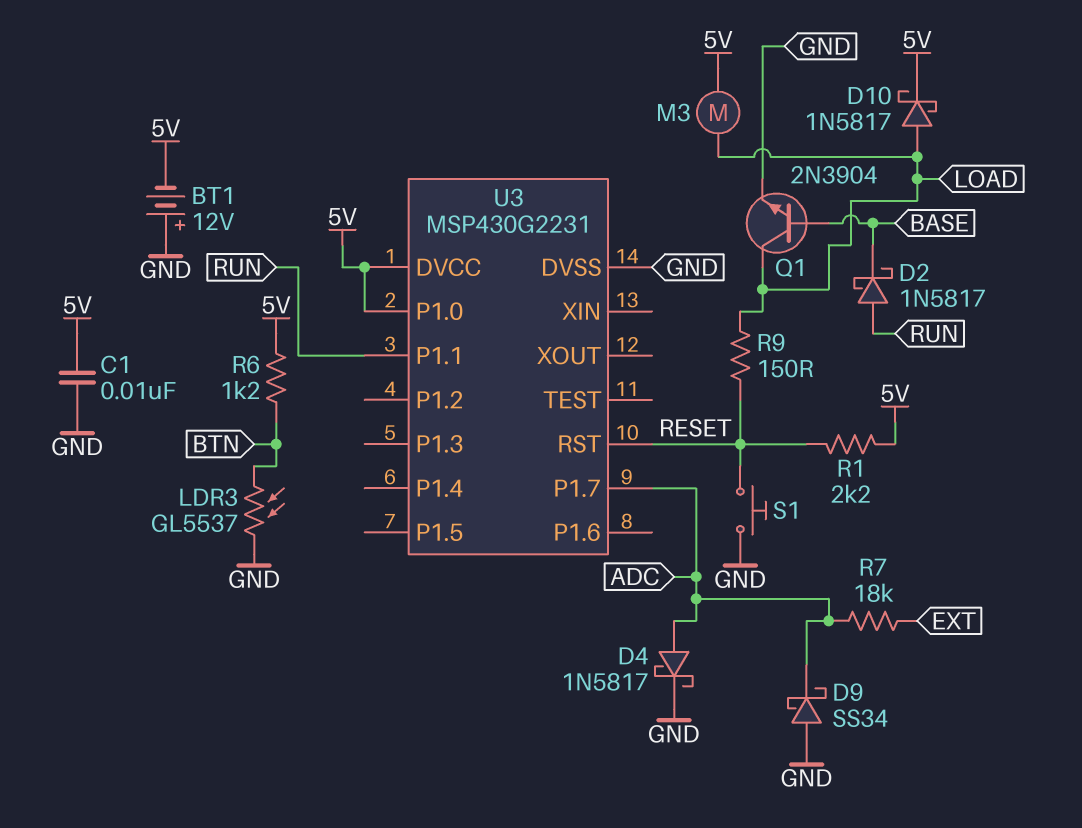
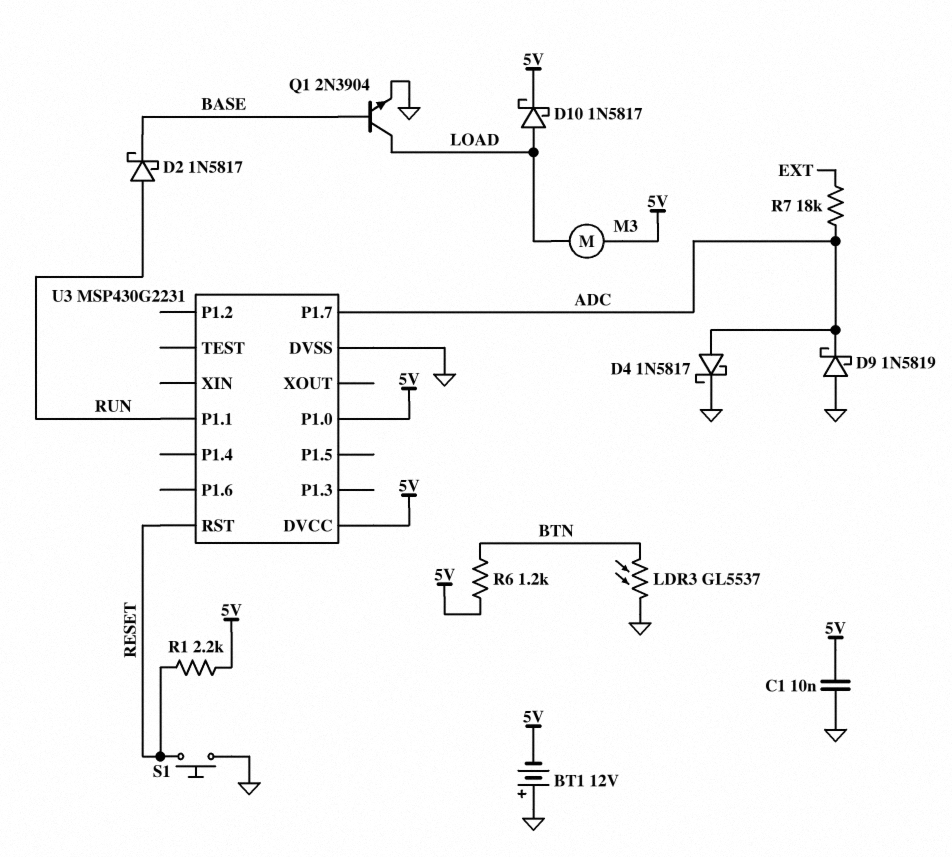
D9: schottky SS34 (A GND, K ADC) -> schottky 1N5819 (A GND, K ADC)
R9: 150 (LOAD, RESET) -> none

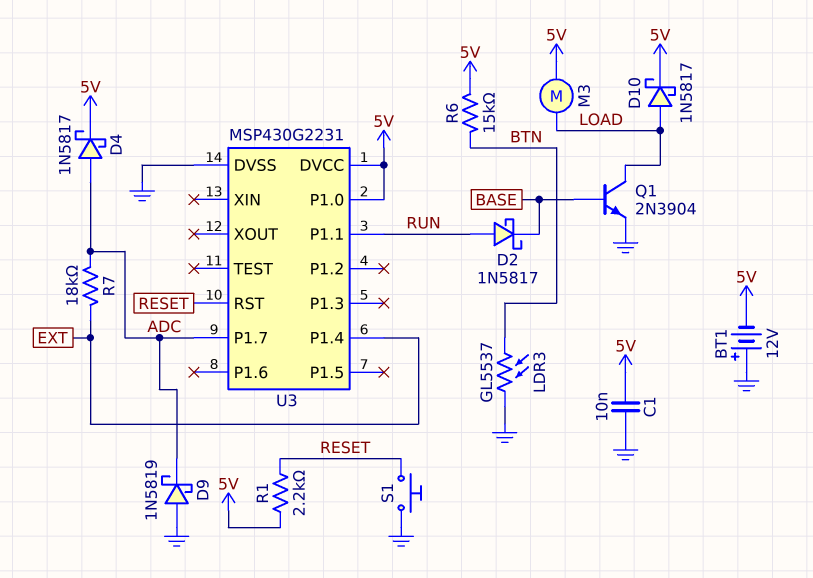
D4: schottky 1N5817 (A ADC, K GND) -> schottky 1N5817 (A ADC, K 5V)
R6: 1.2k (5V, BTN) -> 15k (5V, BTN)
U3 pin P1.4: none -> EXT

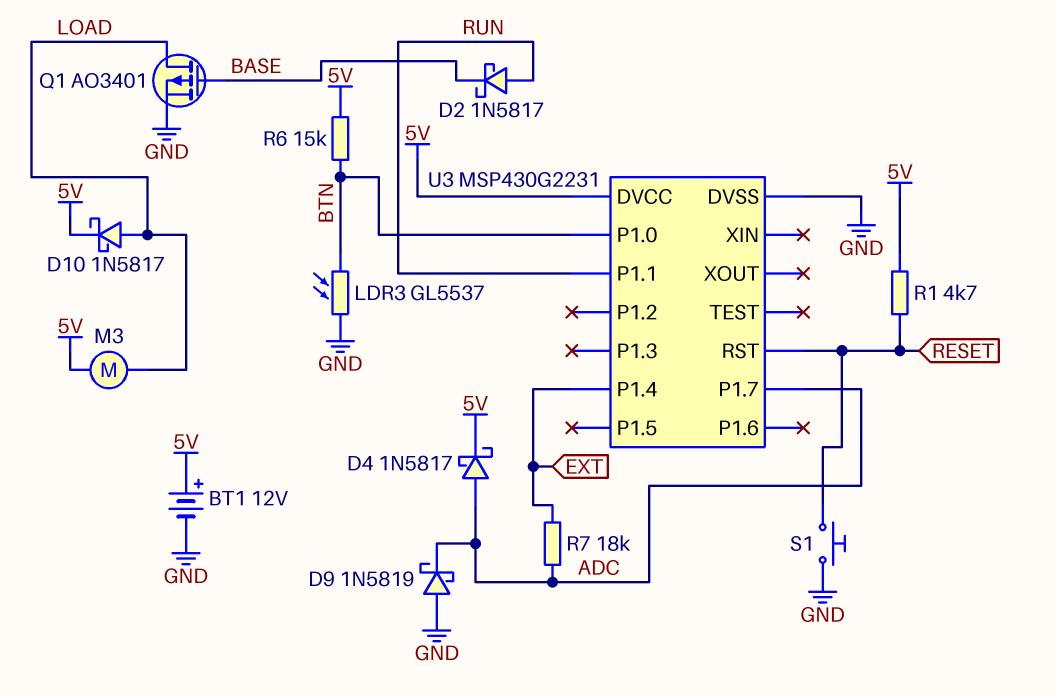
BT1: 12V (plus GND, minus 5V) -> 12V (plus 5V, minus GND)
C1: 10nF (5V, GND) -> none
Q1: NPN 2N3904 (B BASE, C LOAD, E GND) -> PMOS AO3401 (G BASE, D LOAD, S GND)
R1: 2.2k (5V, RESET) -> 4.7k (5V, RESET)
U3 pin P1.0: 5V -> BTN

